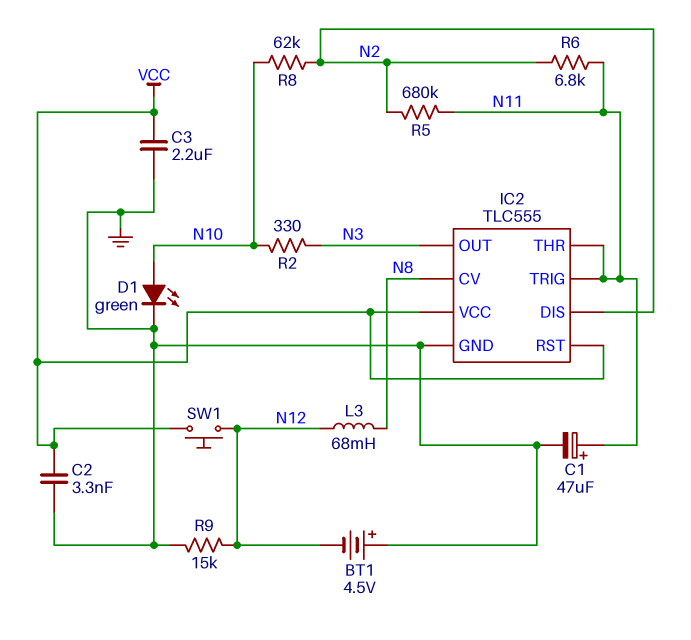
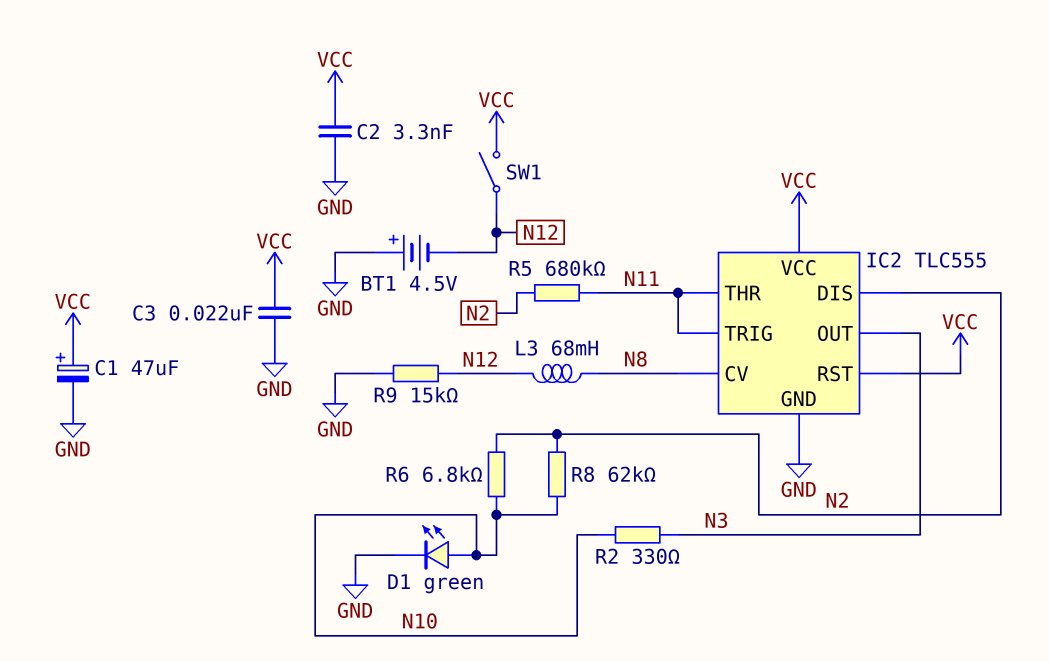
C1: 47uF (plus N11, minus GND) -> 47uF (plus VCC, minus GND)
C3: 2.2uF (GND, VCC) -> 22nF (GND, VCC)
R6: 6.8k (N2, N11) -> 6.8k (N2, N10)
SW1: button (N12, VCC) -> switch (N12, VCC)

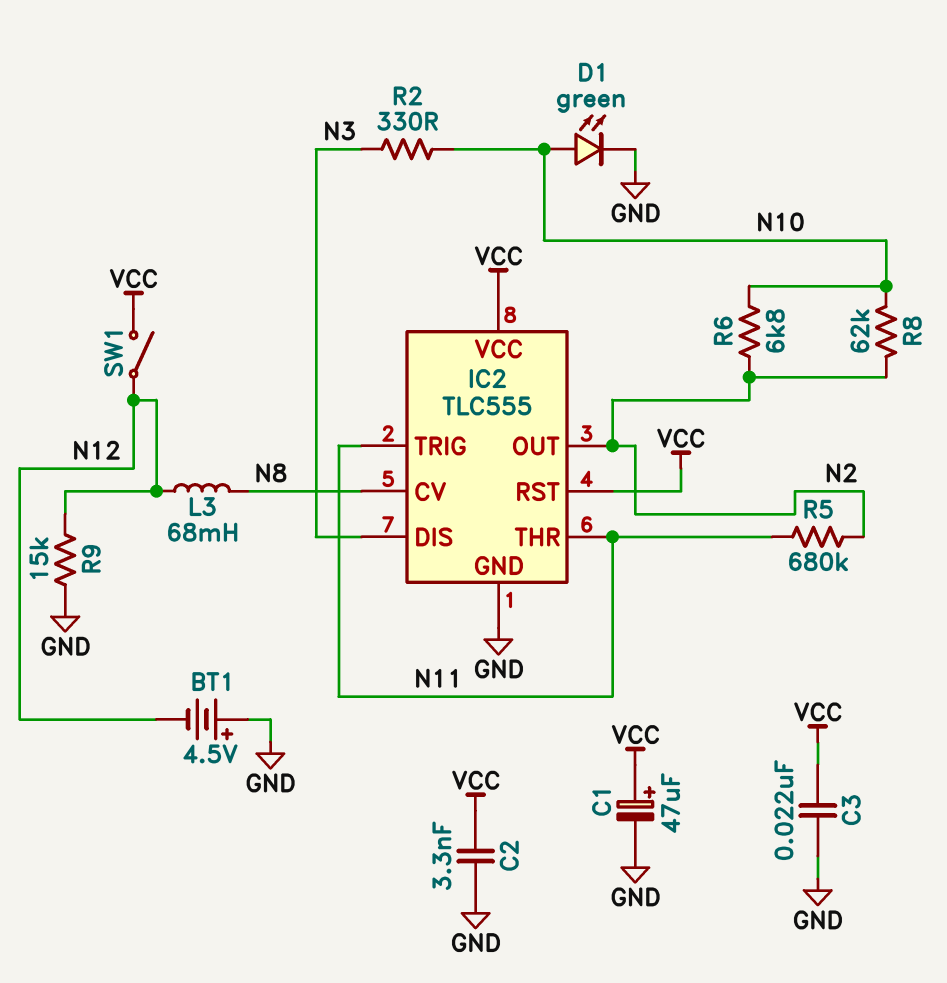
IC2 pin DIS: N2 -> N3
IC2 pin OUT: N3 -> N2

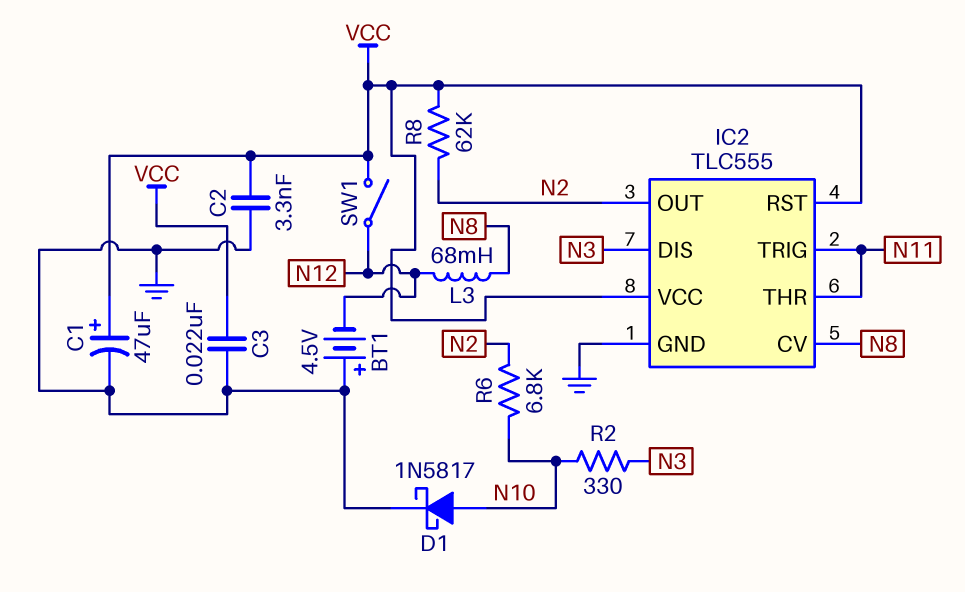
D1: LED green (A N10, K GND) -> schottky 1N5817 (A N10, K GND)
R5: 680k (N2, N11) -> none
R8: 62k (N2, N10) -> 62k (N2, VCC)
R9: 15k (GND, N12) -> none

